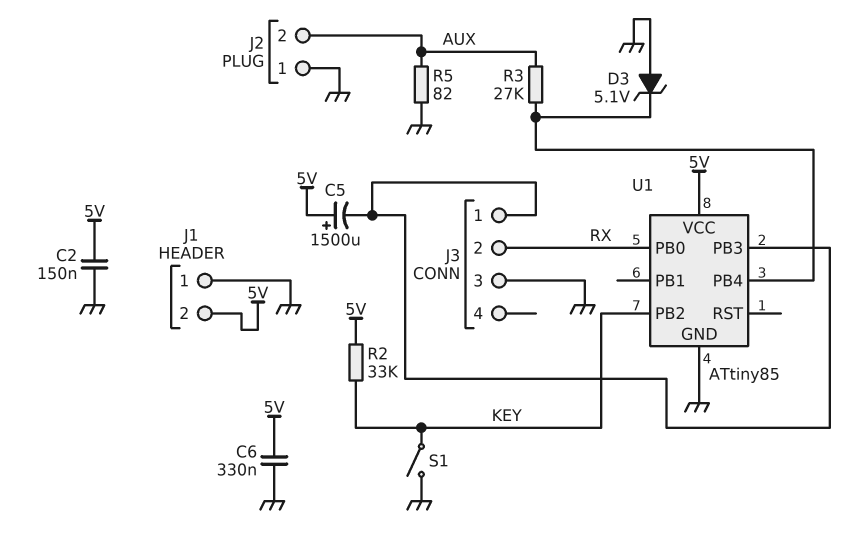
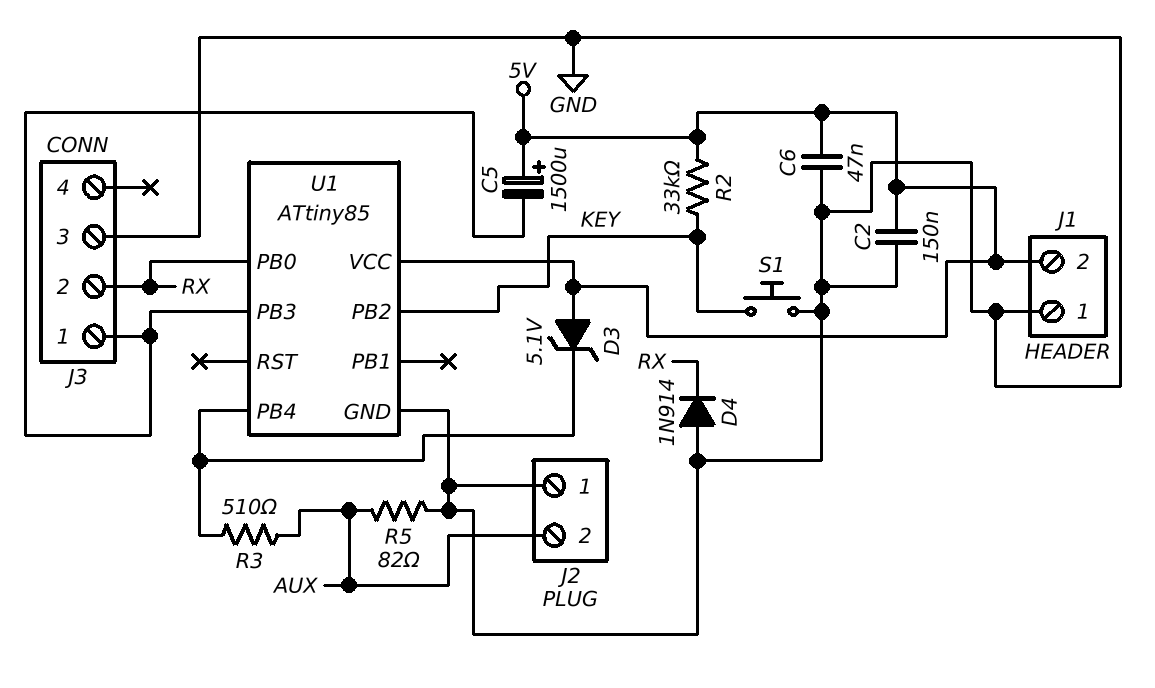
C6: 330nF (5V, GND) -> 47nF (5V, GND)
D3: zener 5.1V (A GND, K U1/PB4) -> zener 5.1V (A 5V, K U1/PB4)
D4: none -> diode 1N914 (A GND, K RX)
R3: 27k (AUX, U1/PB4) -> 510 (AUX, U1/PB4)
S1: switch (GND, KEY) -> button (GND, KEY)

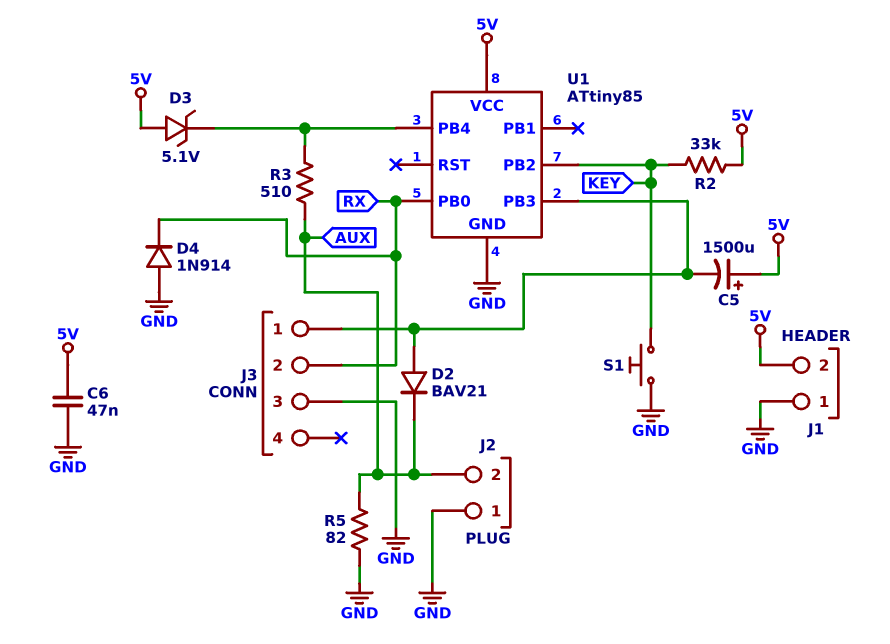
C2: 150nF (5V, GND) -> none
D2: none -> diode BAV21 (A J3/1, K AUX)

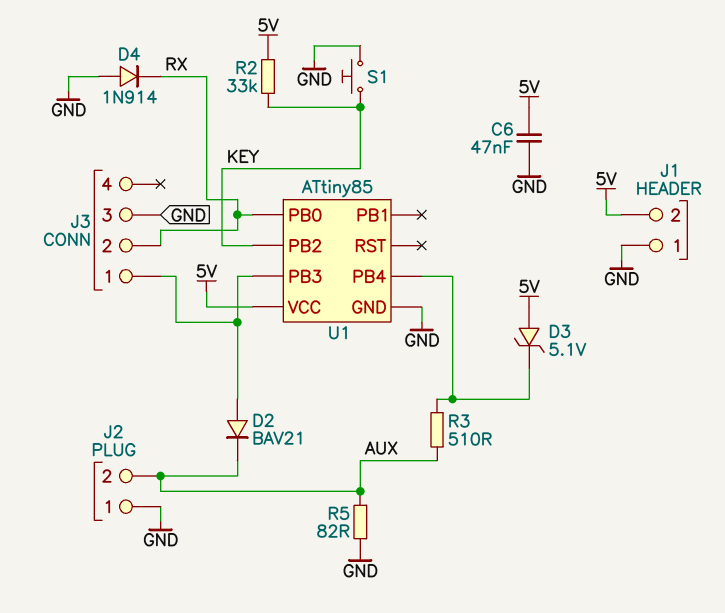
C5: 1500uF (plus 5V, minus J3/1) -> none

